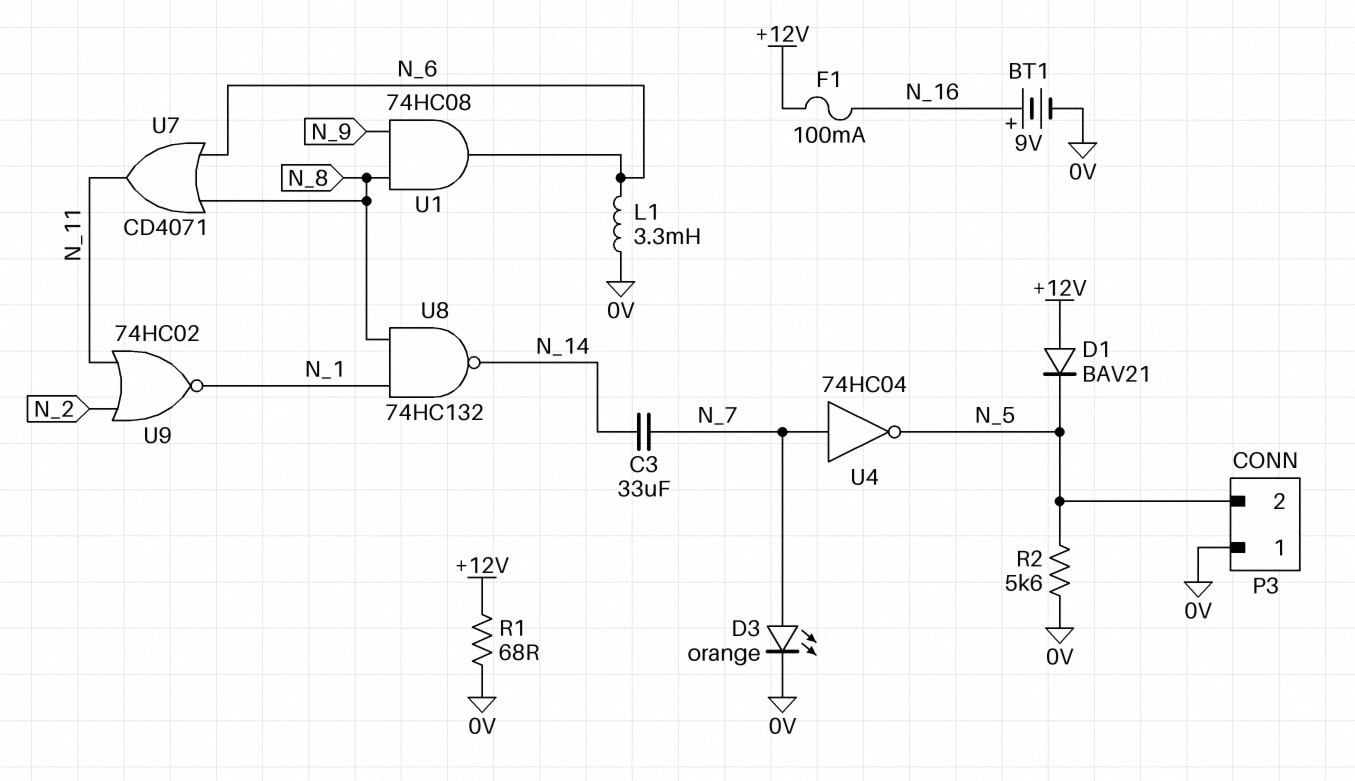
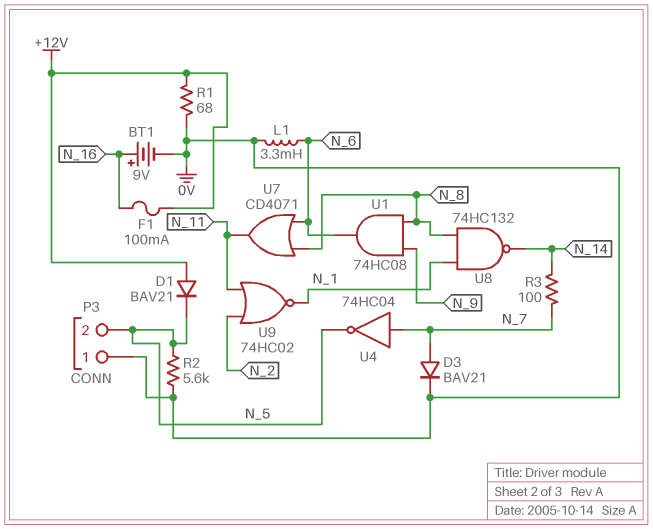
C3: 33uF (N_7, N_14) -> none
D3: LED orange (A N_7, K 0V) -> diode BAV21 (A N_7, K 0V)
R3: none -> 100 (N_7, N_14)

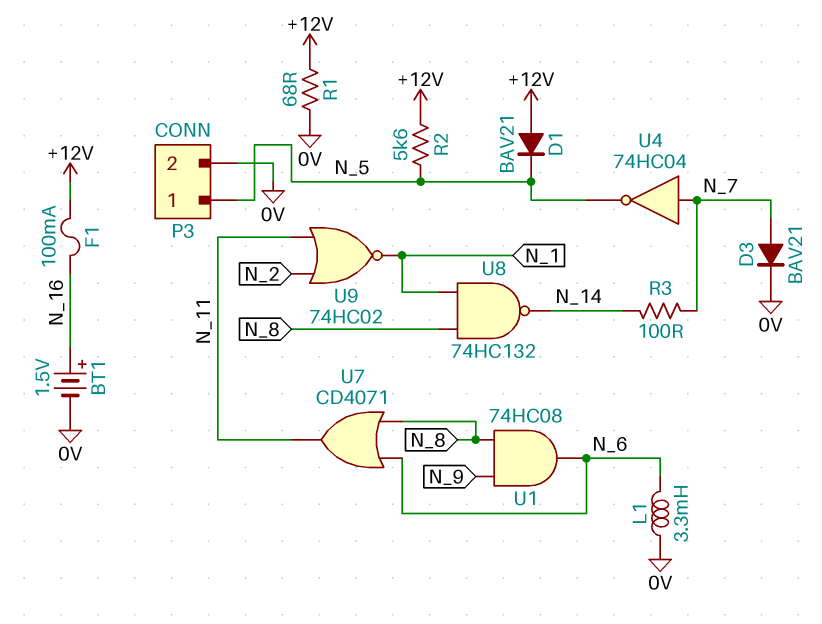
BT1: 9V (plus N_16, minus 0V) -> 1.5V (plus N_16, minus 0V)
P3 pin 1: 0V -> N_5
P3 pin 2: N_5 -> 0V
R2: 5.6k (0V, N_5) -> 5.6k (+12V, N_5)

